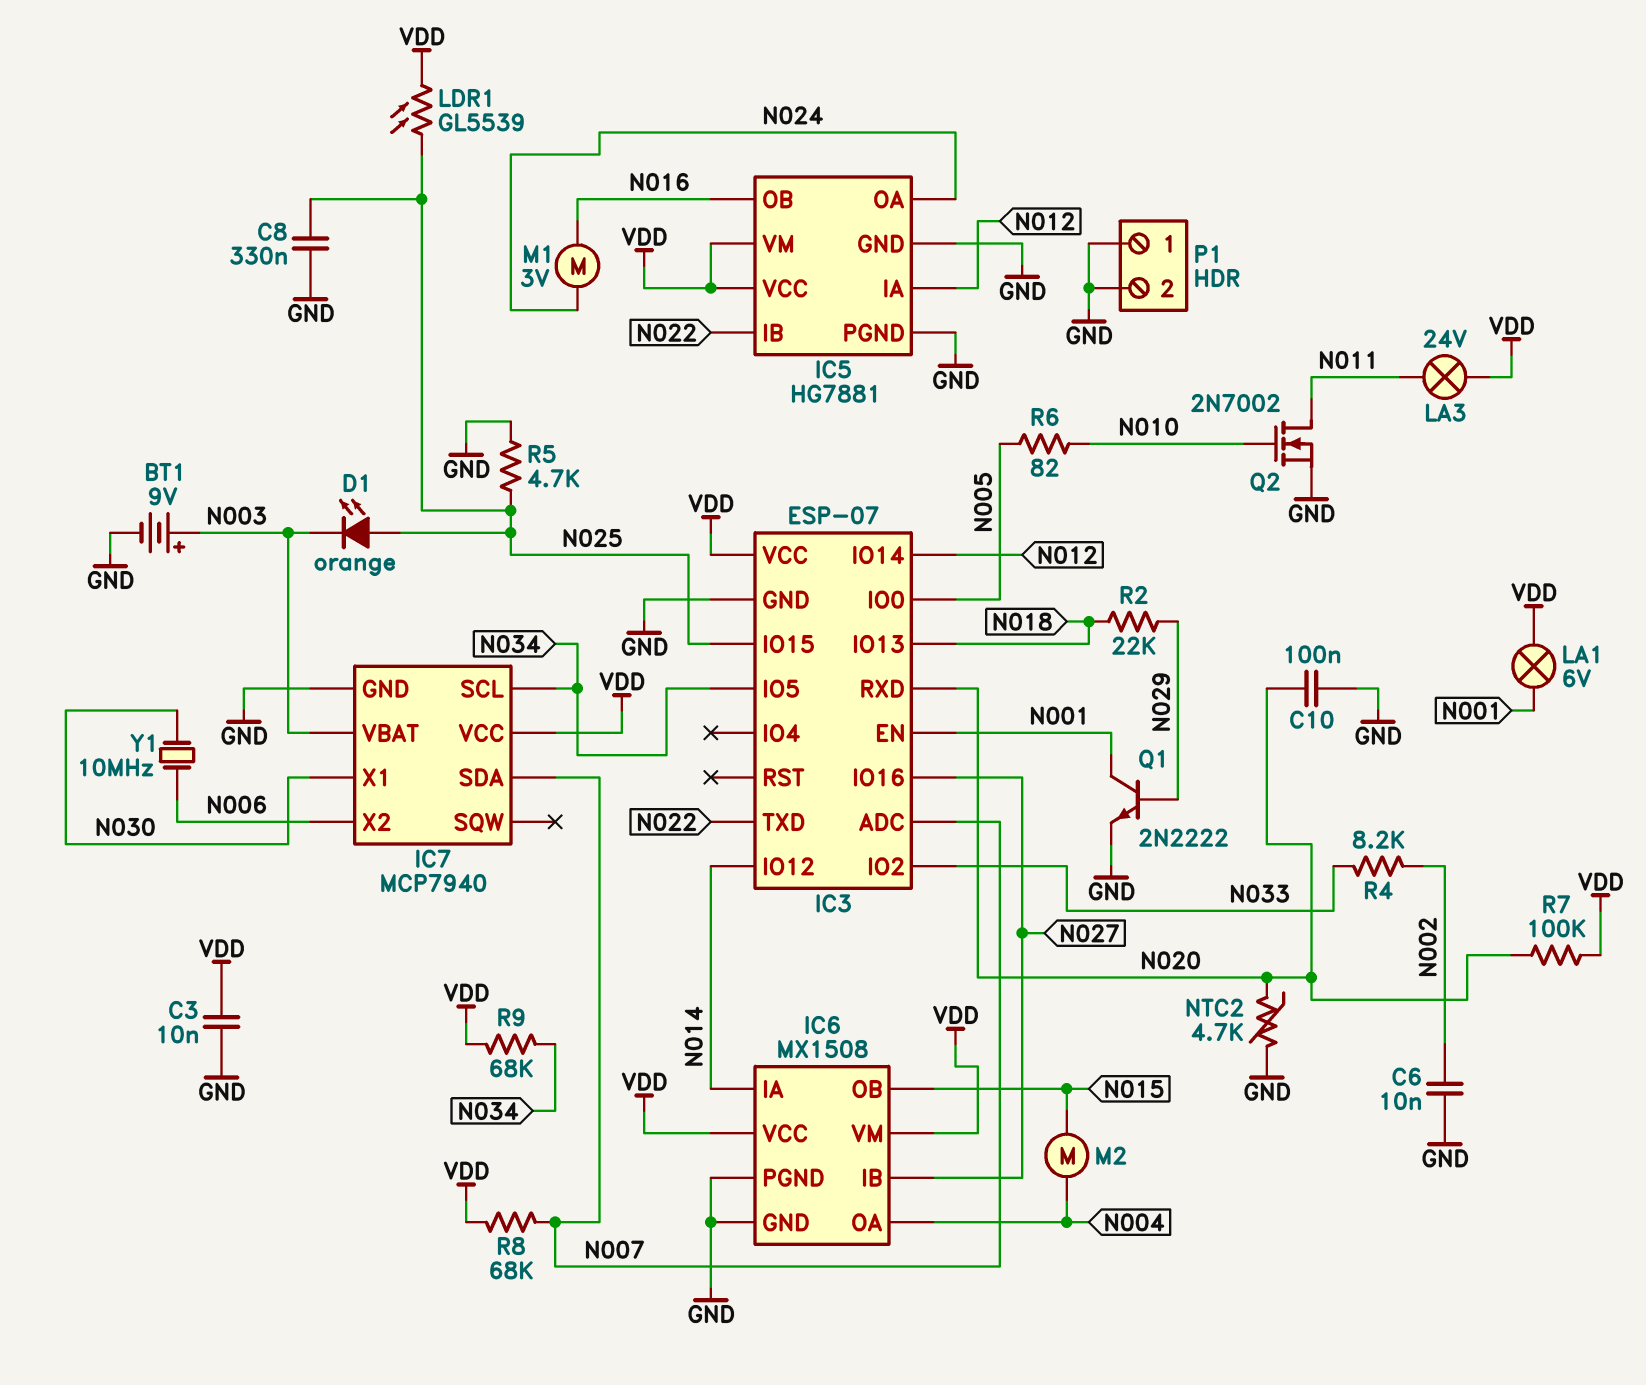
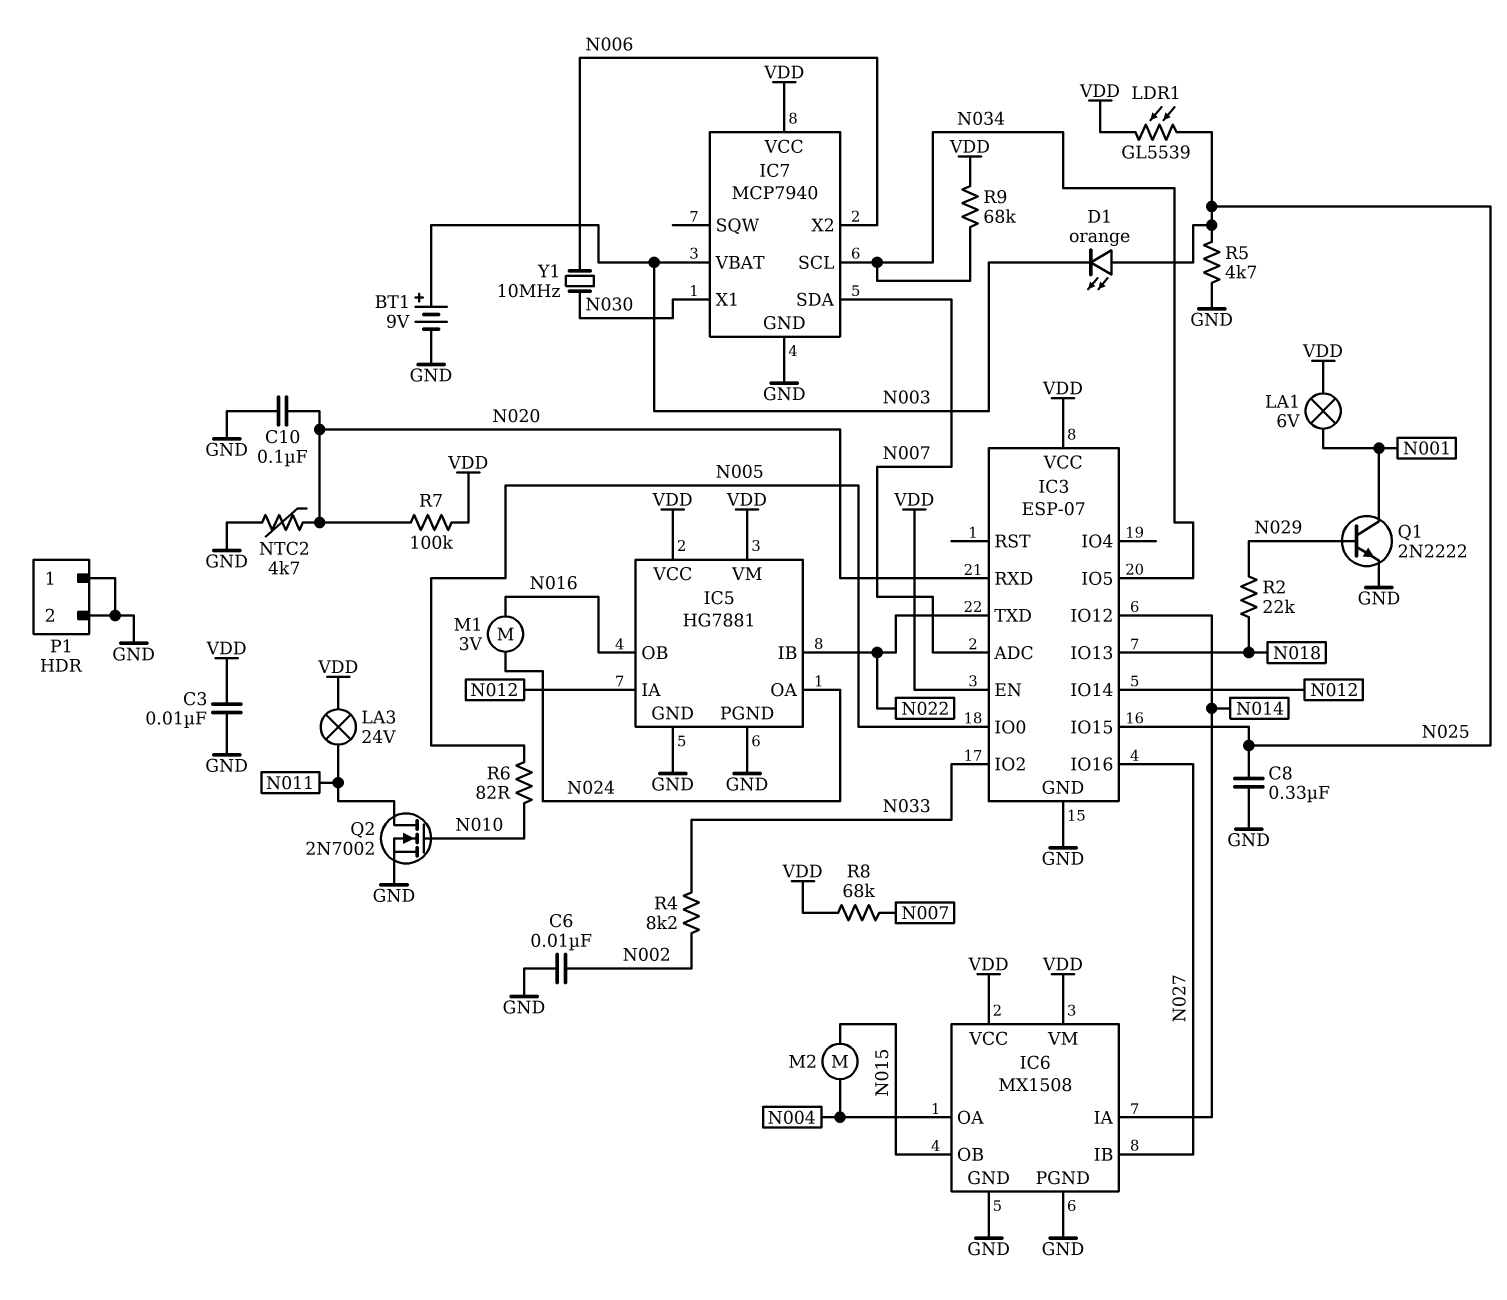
IC3 pin EN: N001 -> VDD

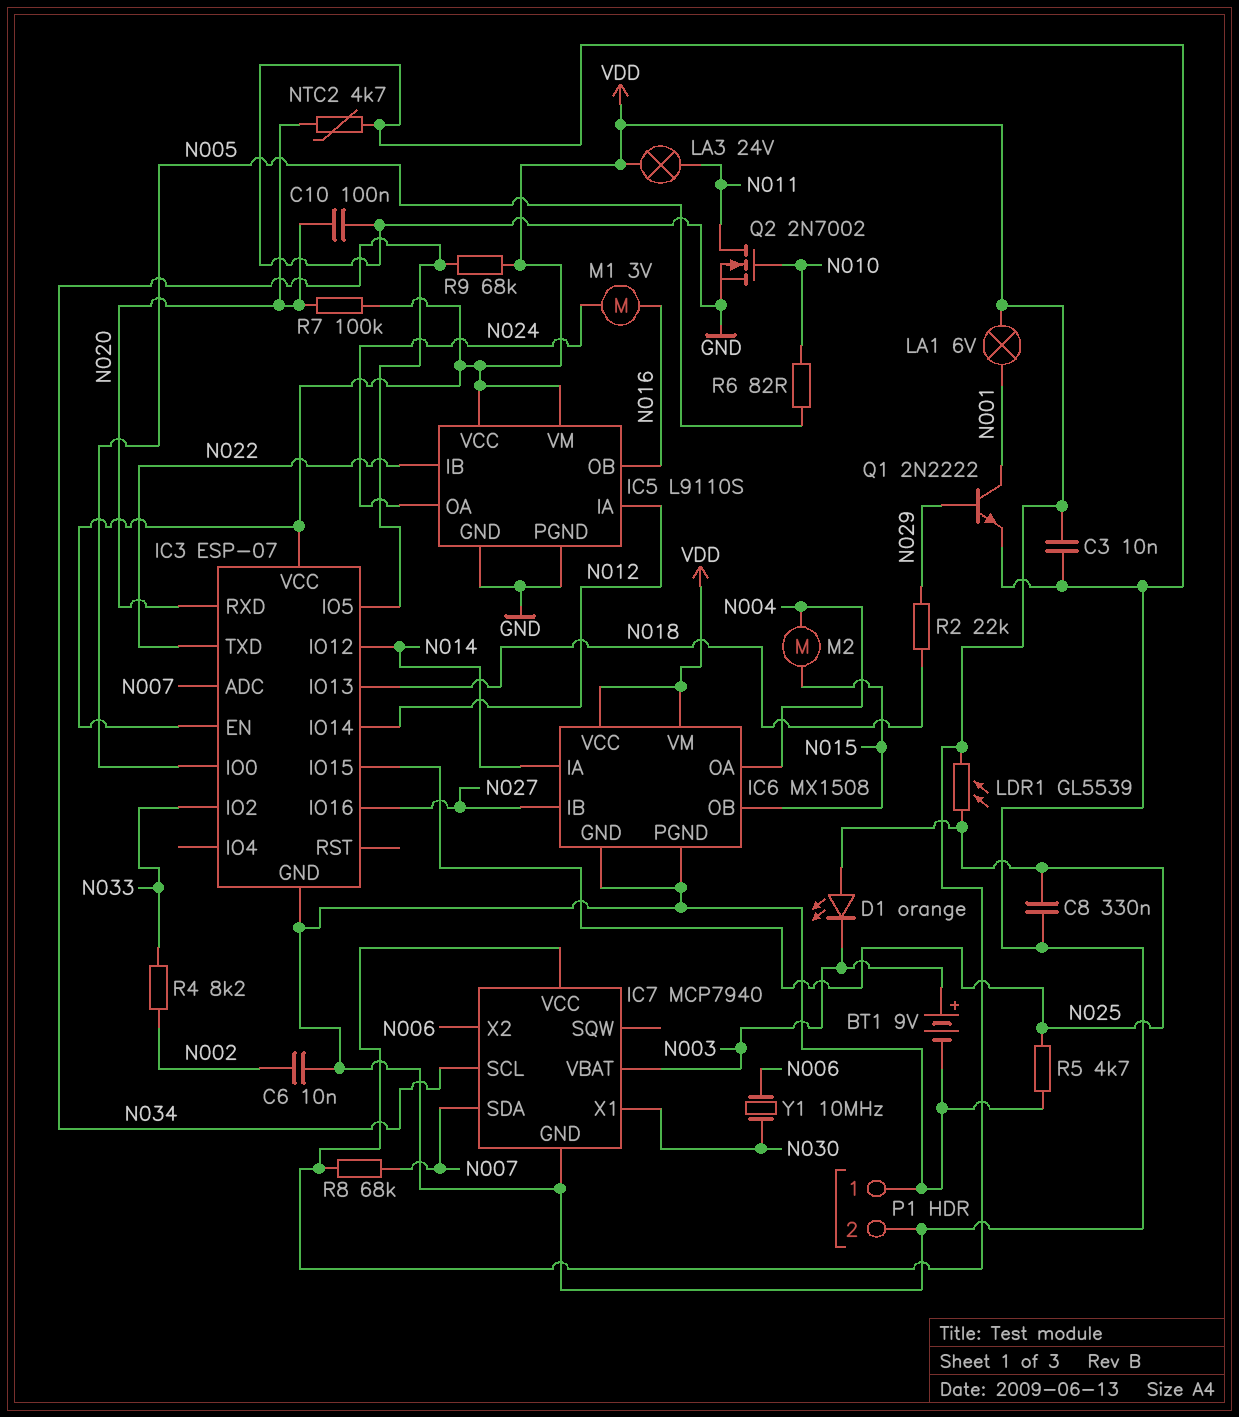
IC5: HG7881 -> L9110S

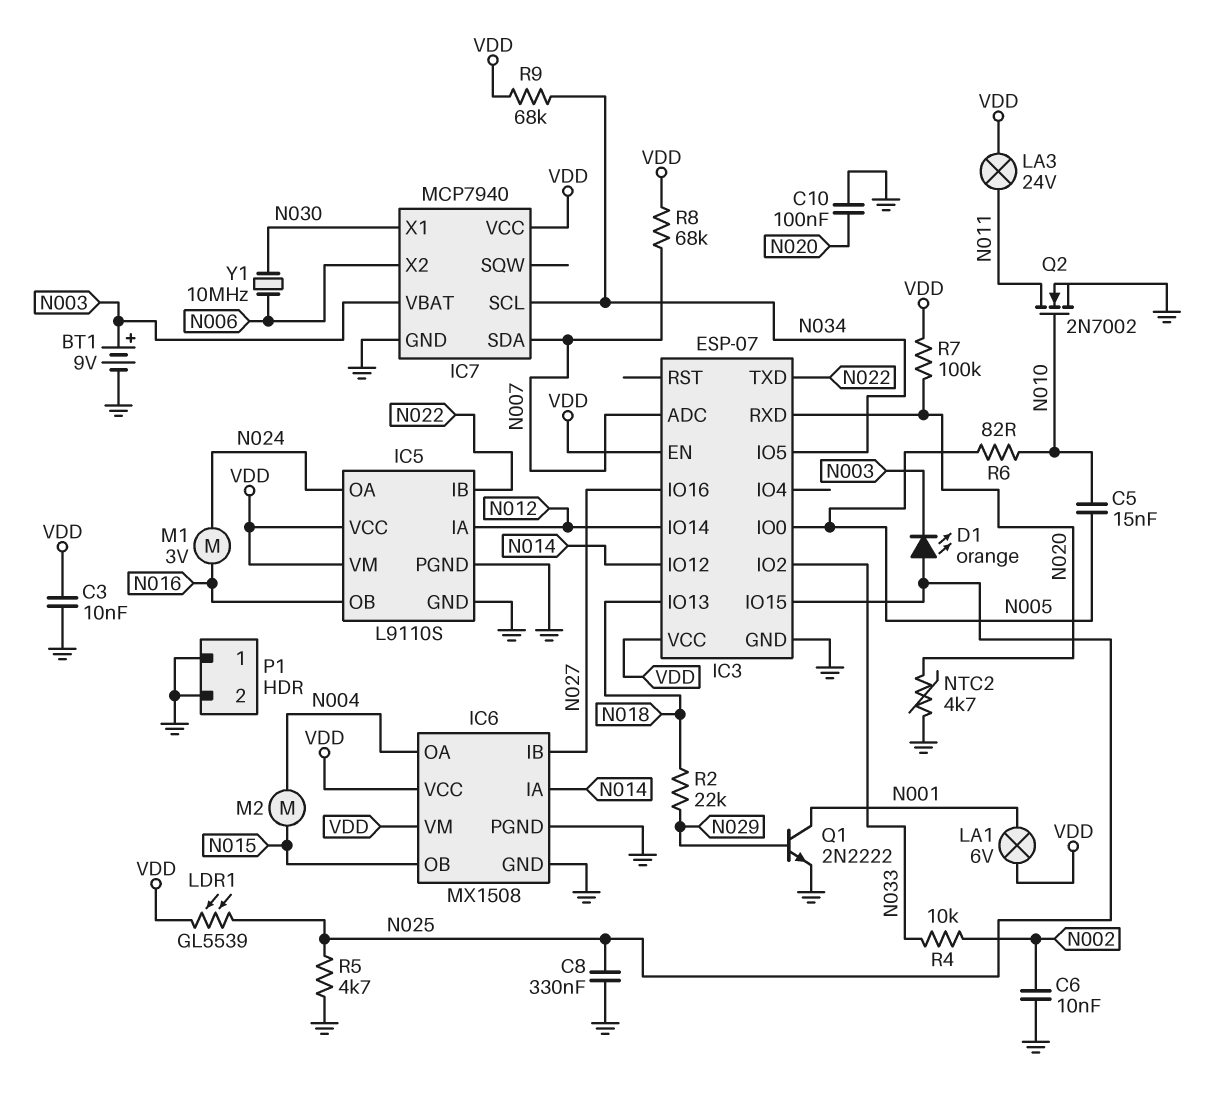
C5: none -> 15nF (N005, N010)
R4: 8.2k (N002, N033) -> 10k (N002, N033)

